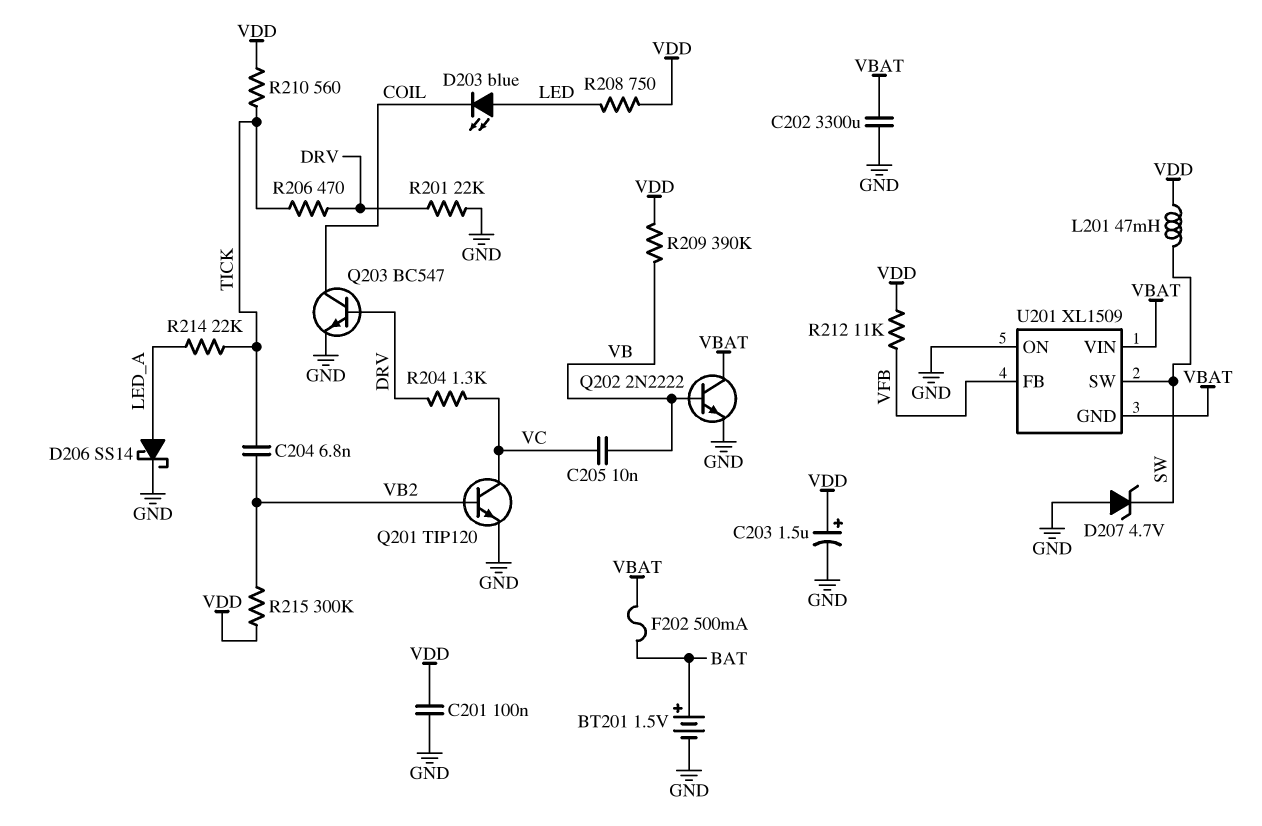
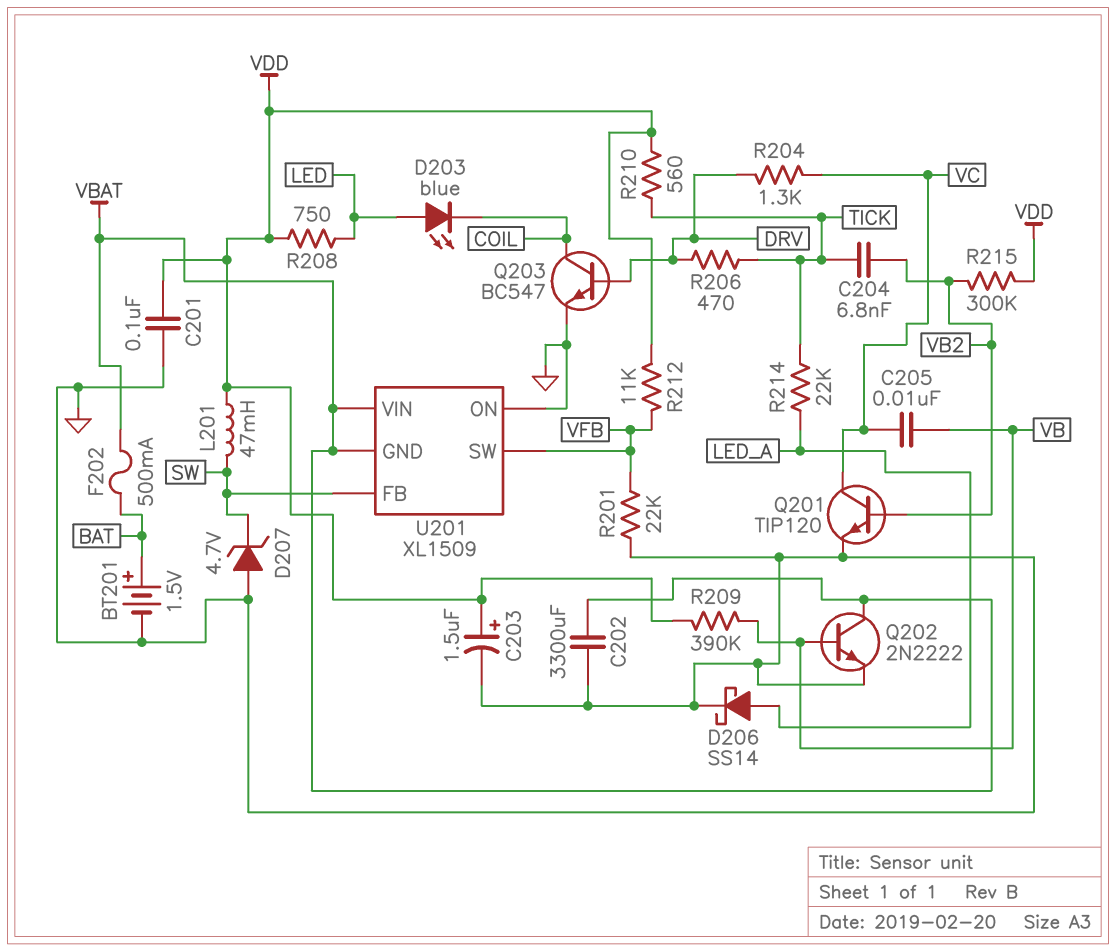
R201: 22k (DRV, GND) -> 22k (GND, VFB)
U201 pin FB: VFB -> SW
U201 pin SW: SW -> VFB

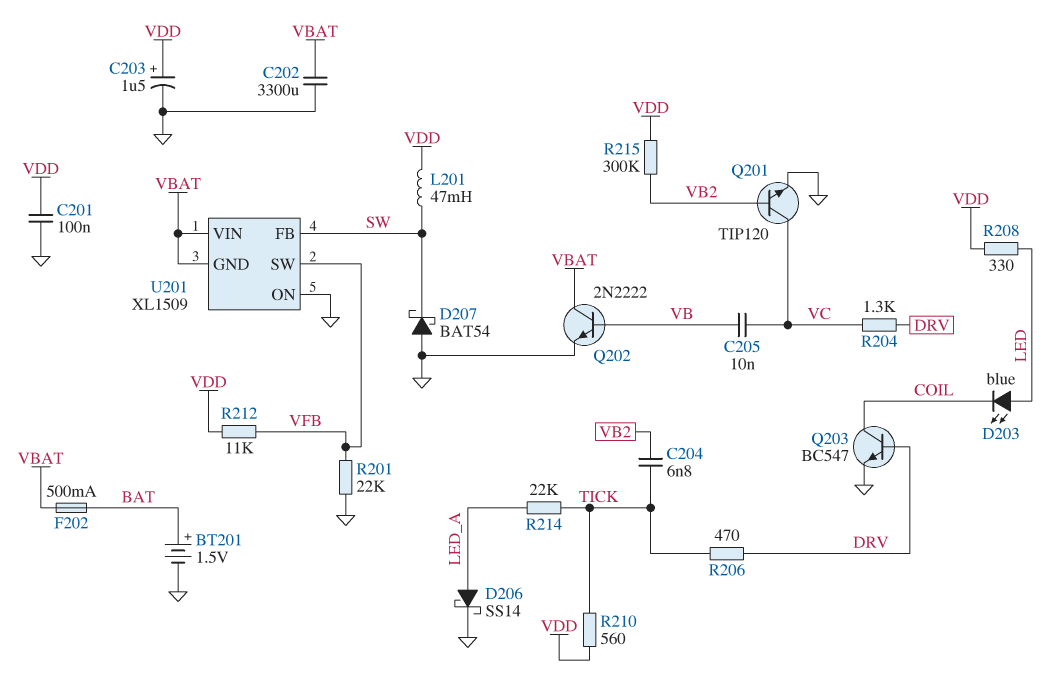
D207: zener 4.7V (A GND, K SW) -> schottky BAT54 (A GND, K SW)
R208: 750 (LED, VDD) -> 330 (LED, VDD)
R209: 390k (VB, VDD) -> none

